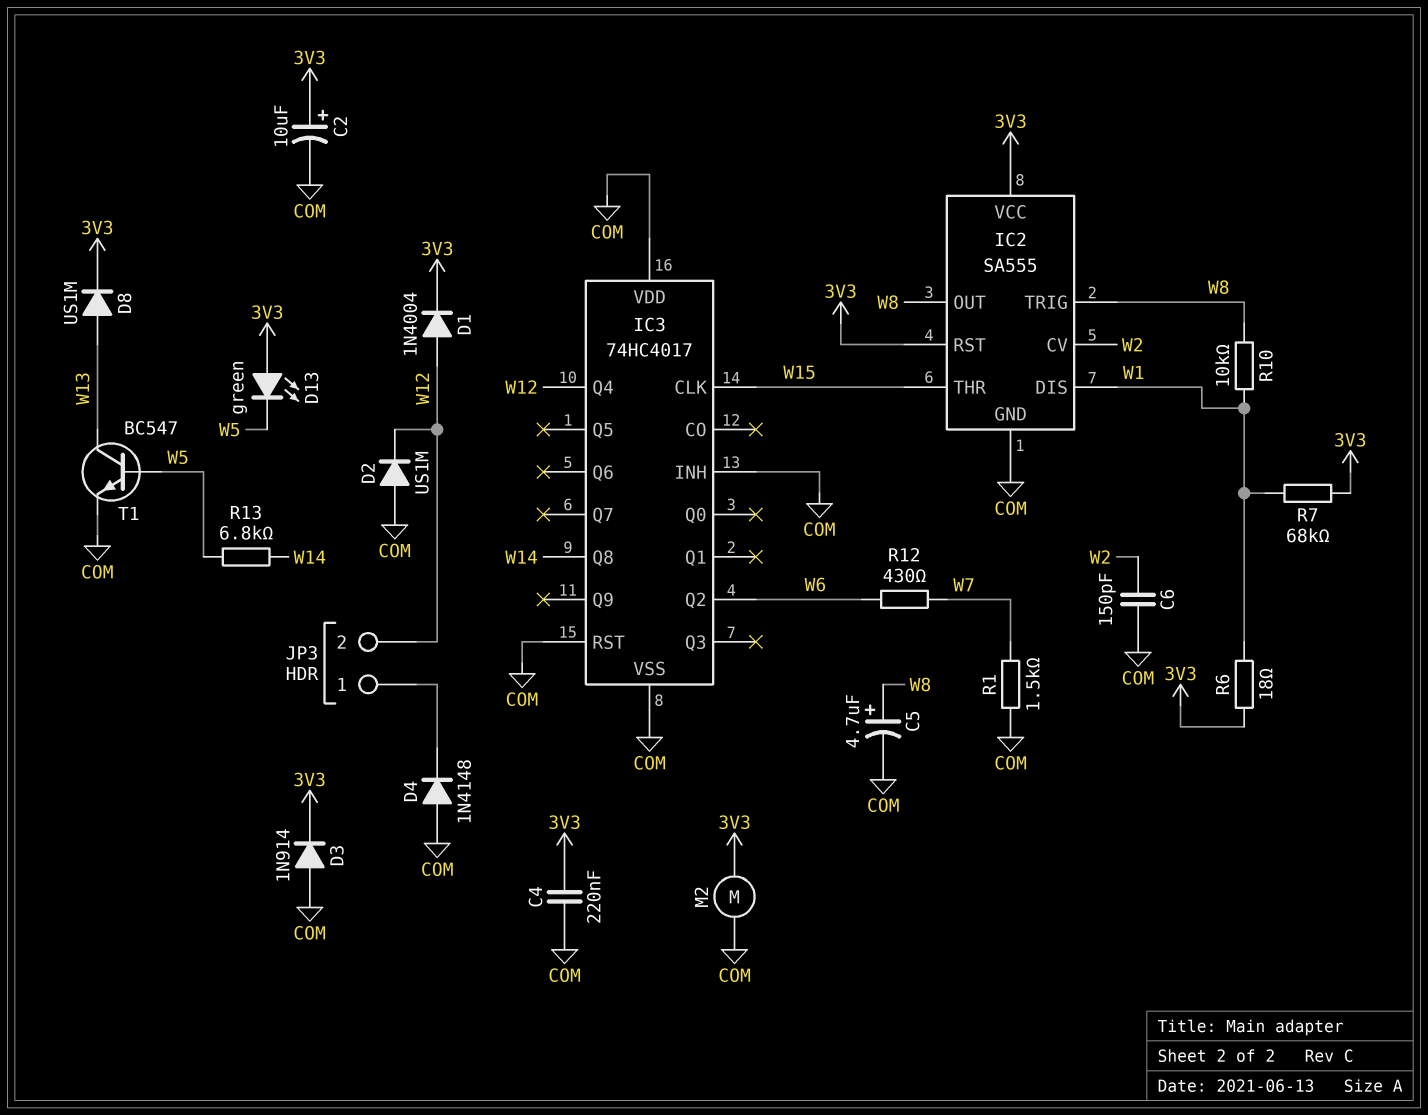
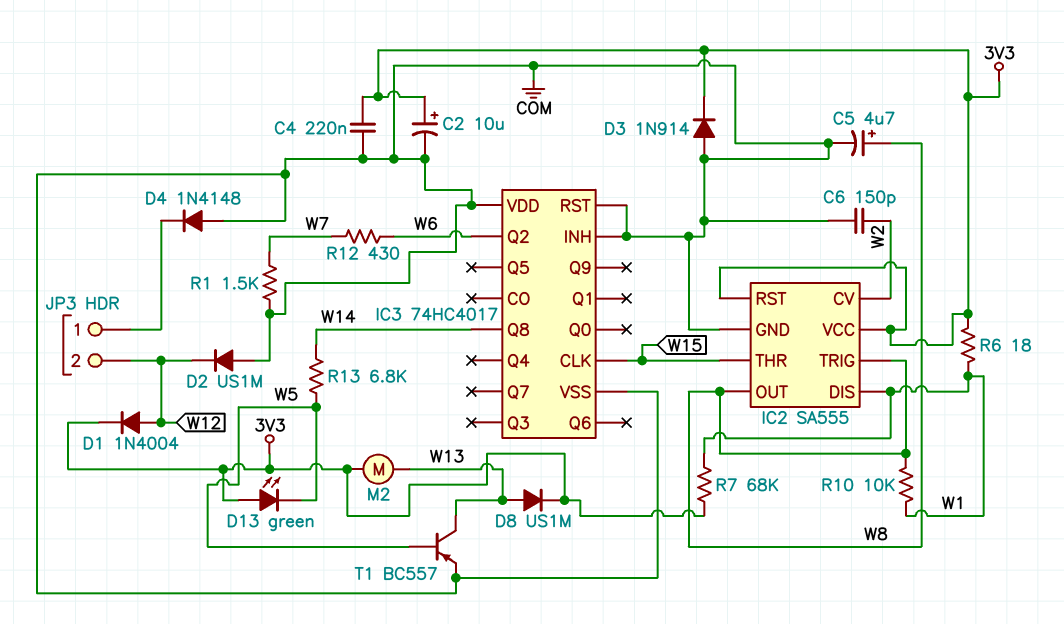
IC3 pin Q4: W12 -> none
M2: motor (3V3, COM) -> motor (3V3, W13)
T1: NPN BC547 (B W5, C W13, E COM) -> PNP BC557 (B W5, C W13, E COM)

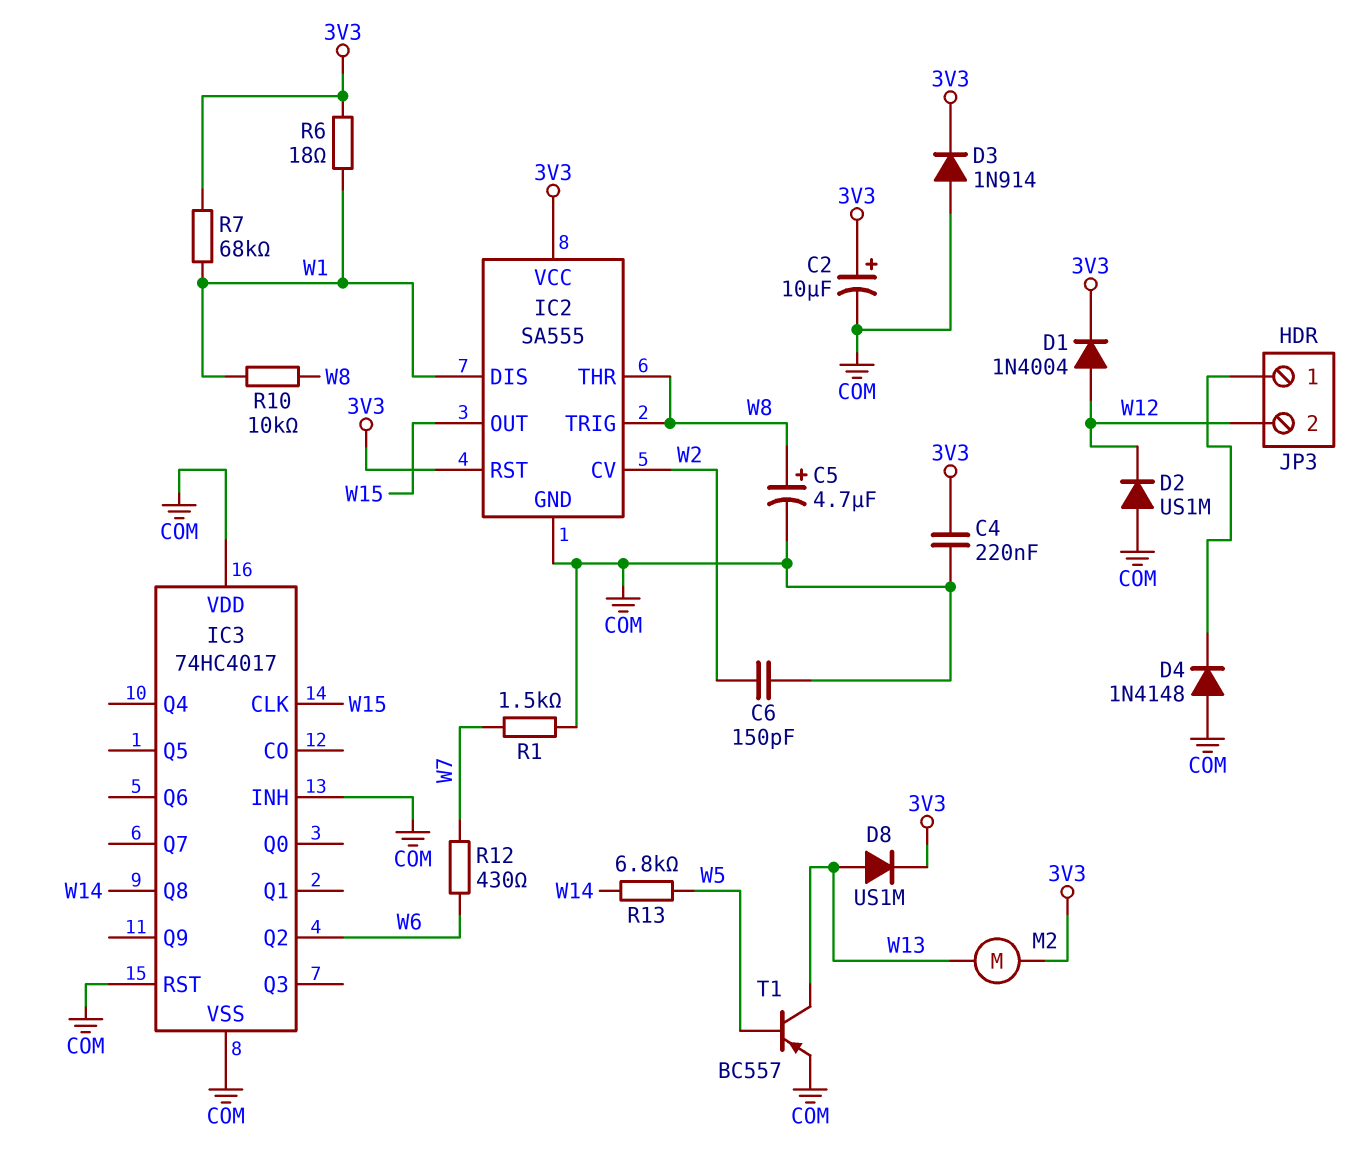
D13: LED green (A 3V3, K W5) -> none
IC2 pin OUT: W8 -> W15
IC2 pin THR: W15 -> W8

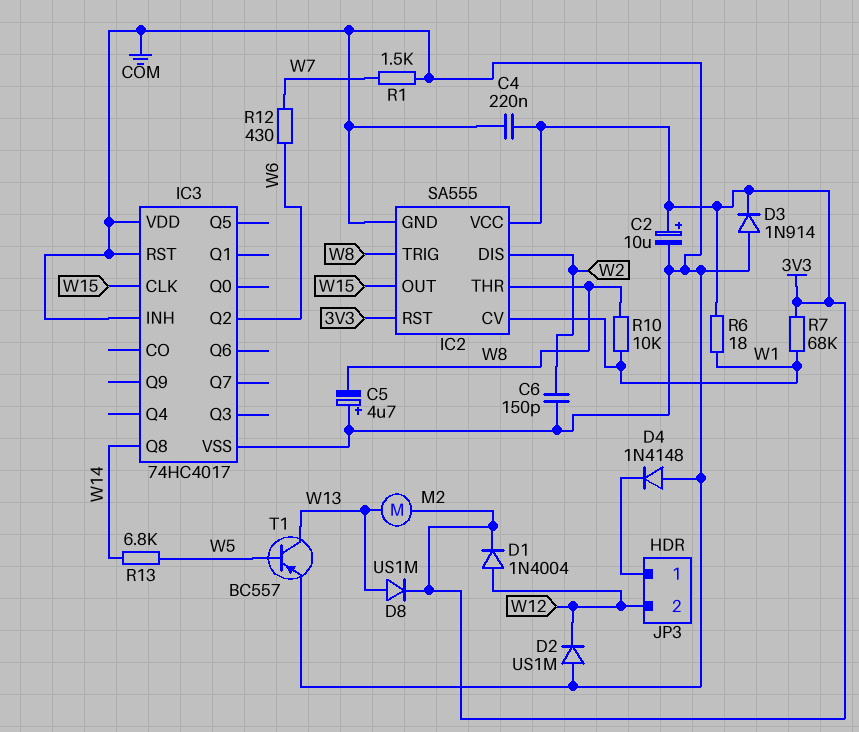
C5: 4.7uF (plus W8, minus COM) -> 4.7uF (plus COM, minus W8)
IC2 pin CV: W2 -> W1
IC2 pin DIS: W1 -> W2

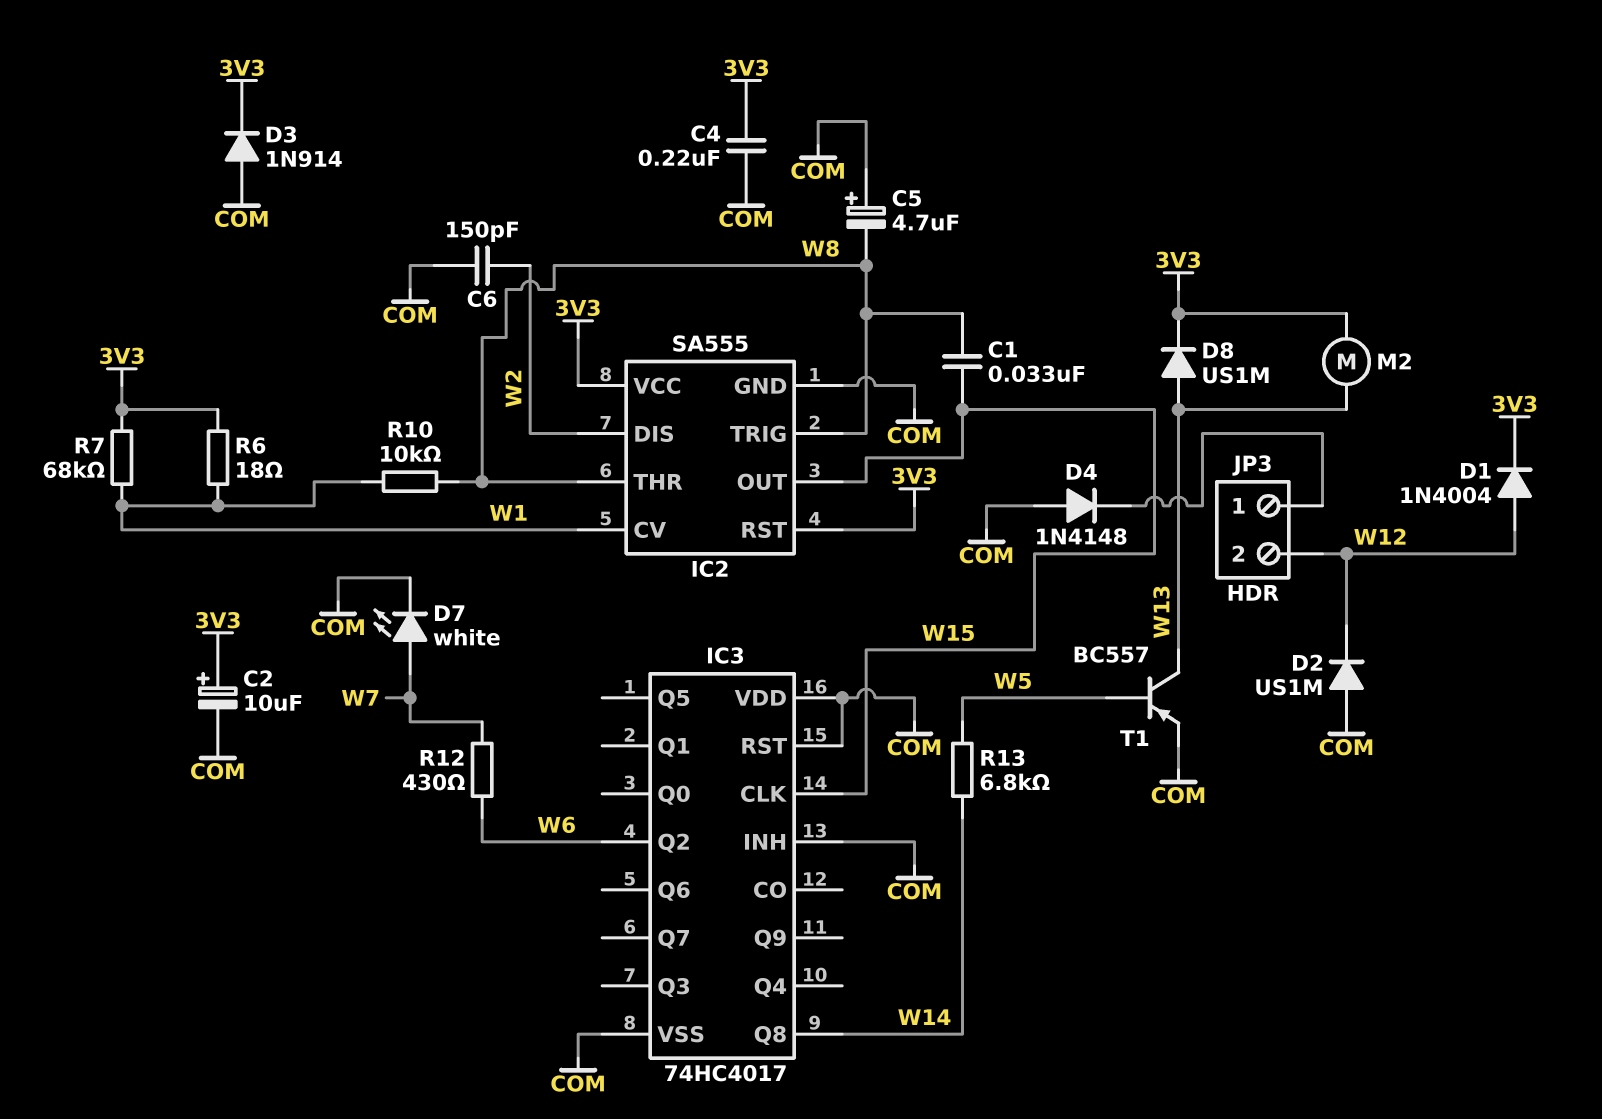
C1: none -> 33nF (W8, W15)
D7: none -> LED white (A W7, K COM)
R1: 1.5k (COM, W7) -> none

